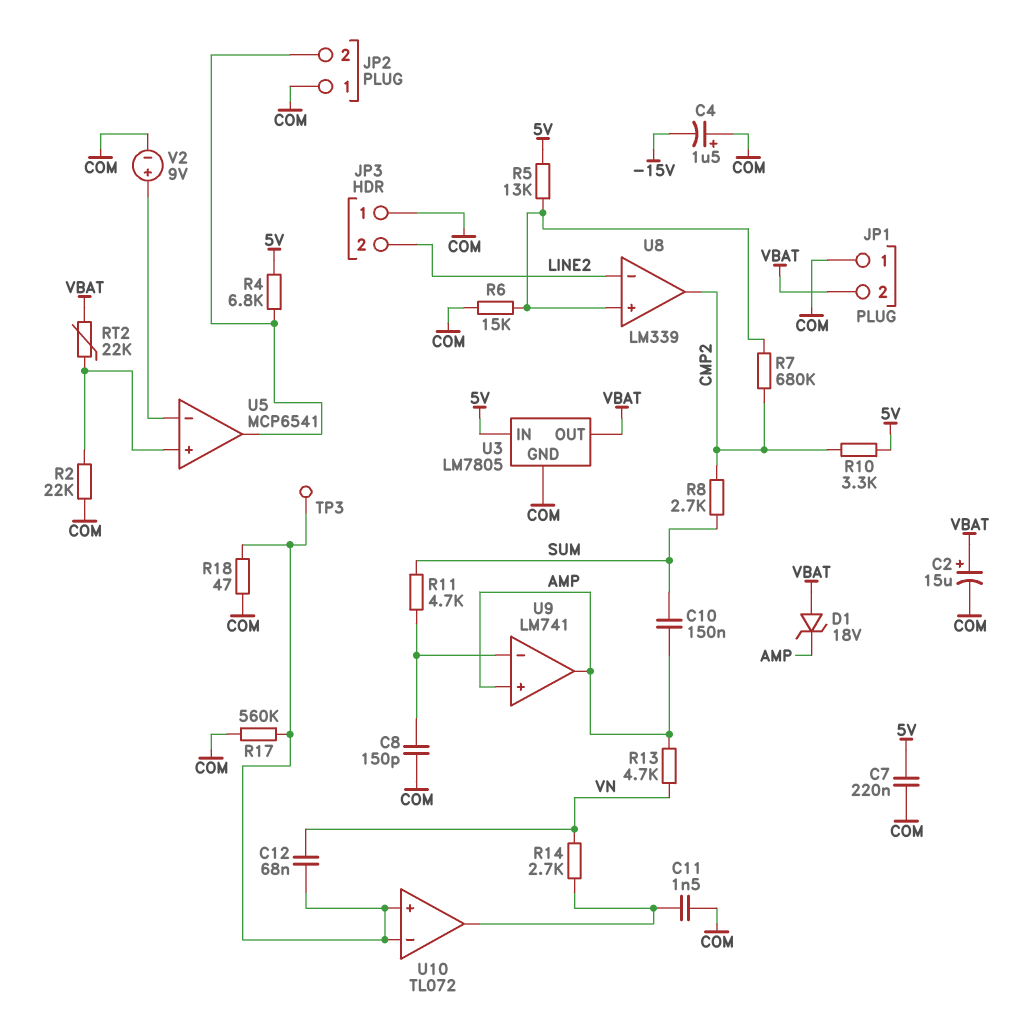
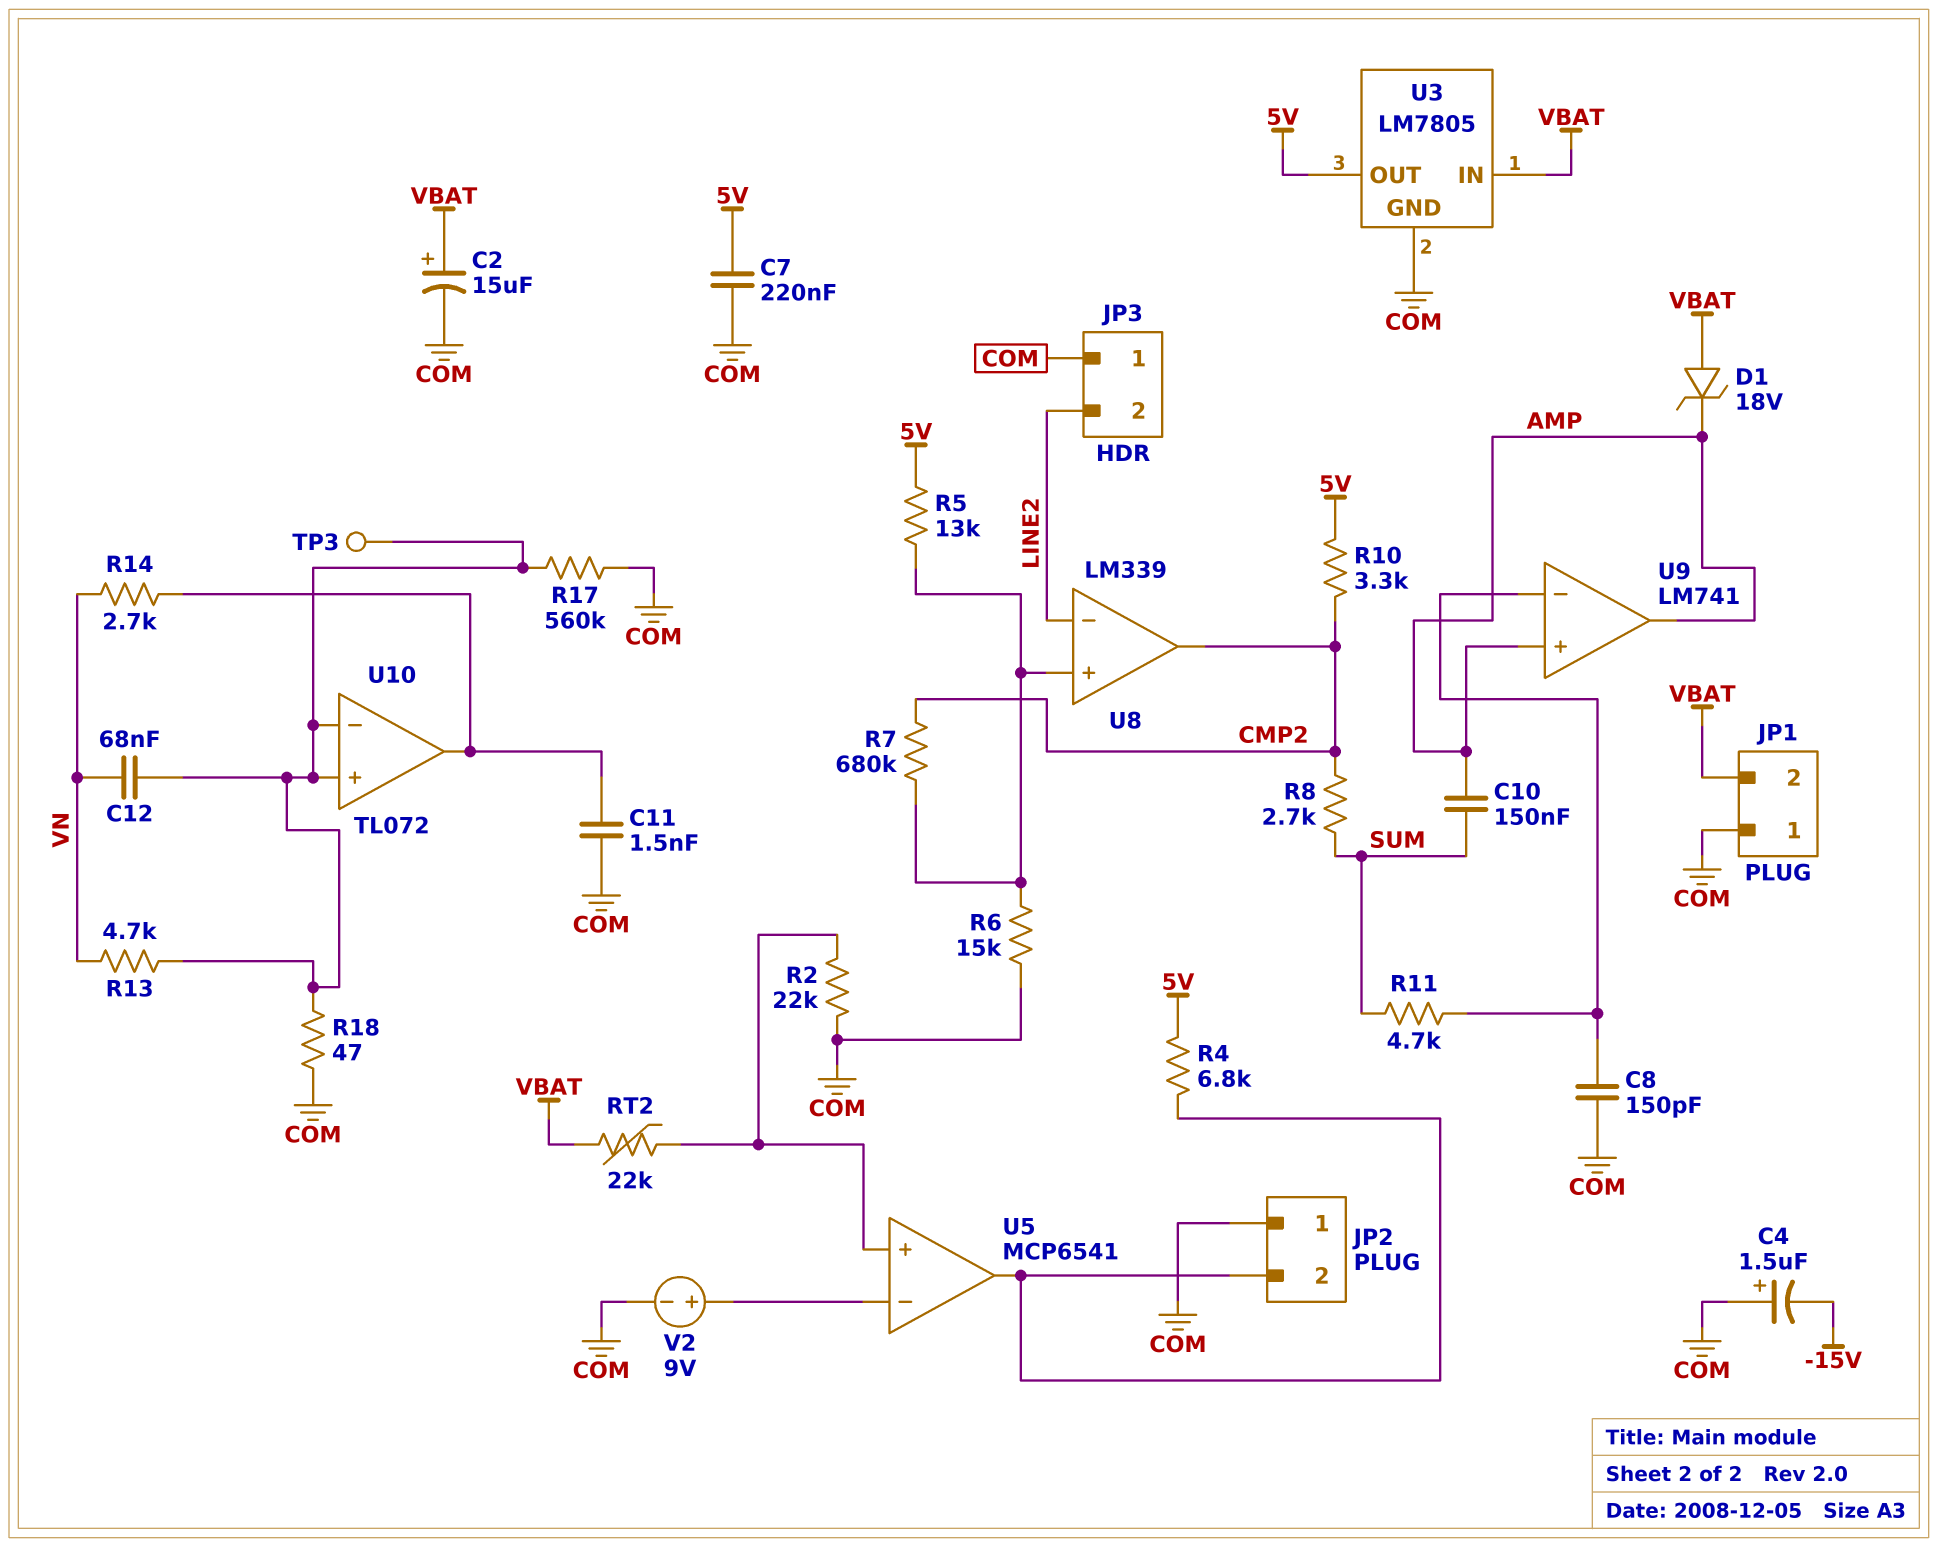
R13: 4.7k (AMP, VN) -> 4.7k (U10/in+, VN)
U3 pin IN: 5V -> VBAT
U3 pin OUT: VBAT -> 5V

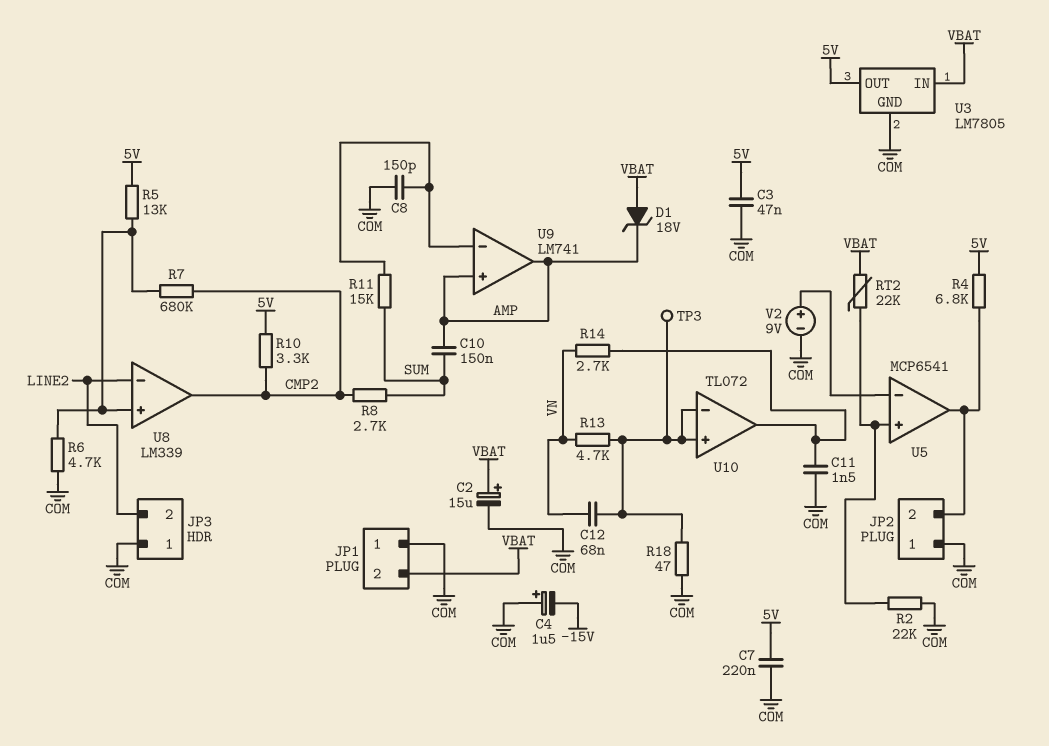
C3: none -> 47nF (5V, COM)
R6: 15k (COM, U8/in+) -> 4.7k (COM, U8/in+)
R11: 4.7k (SUM, U9/in-) -> 15k (SUM, U9/in-)
R17: 560k (COM, U10/in+) -> none

